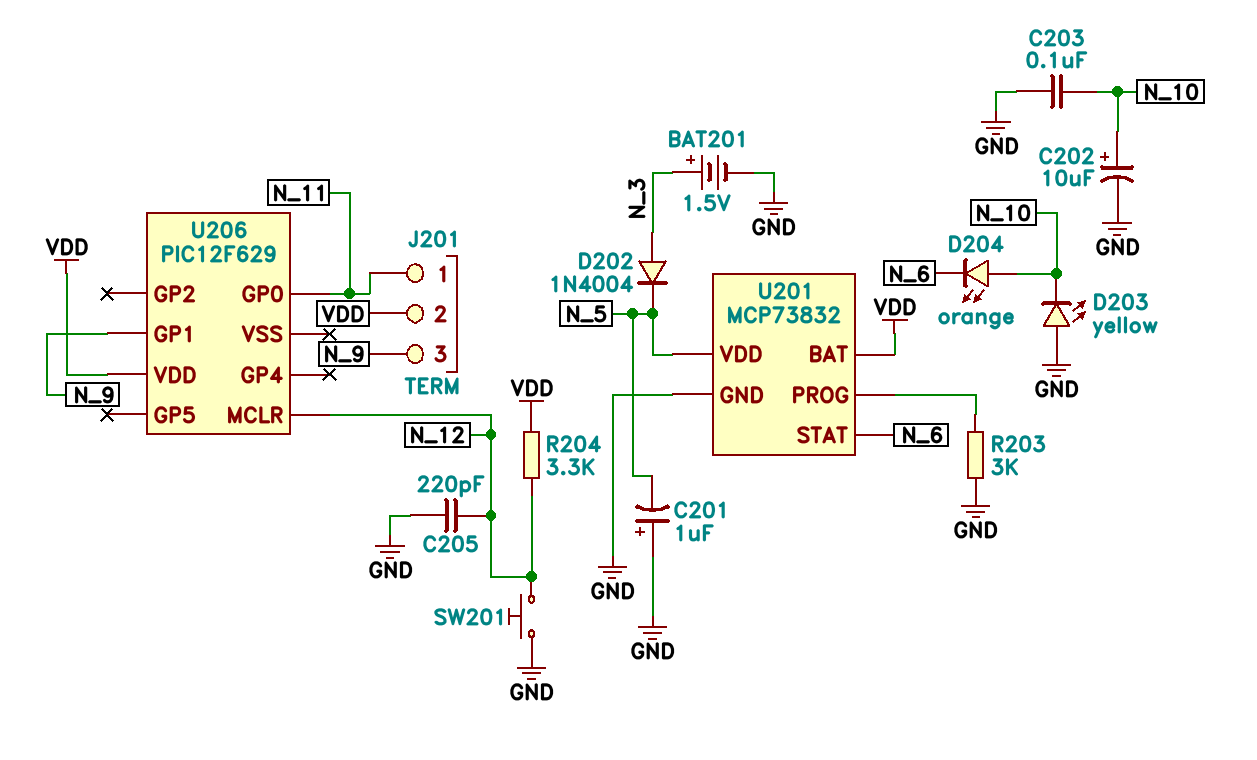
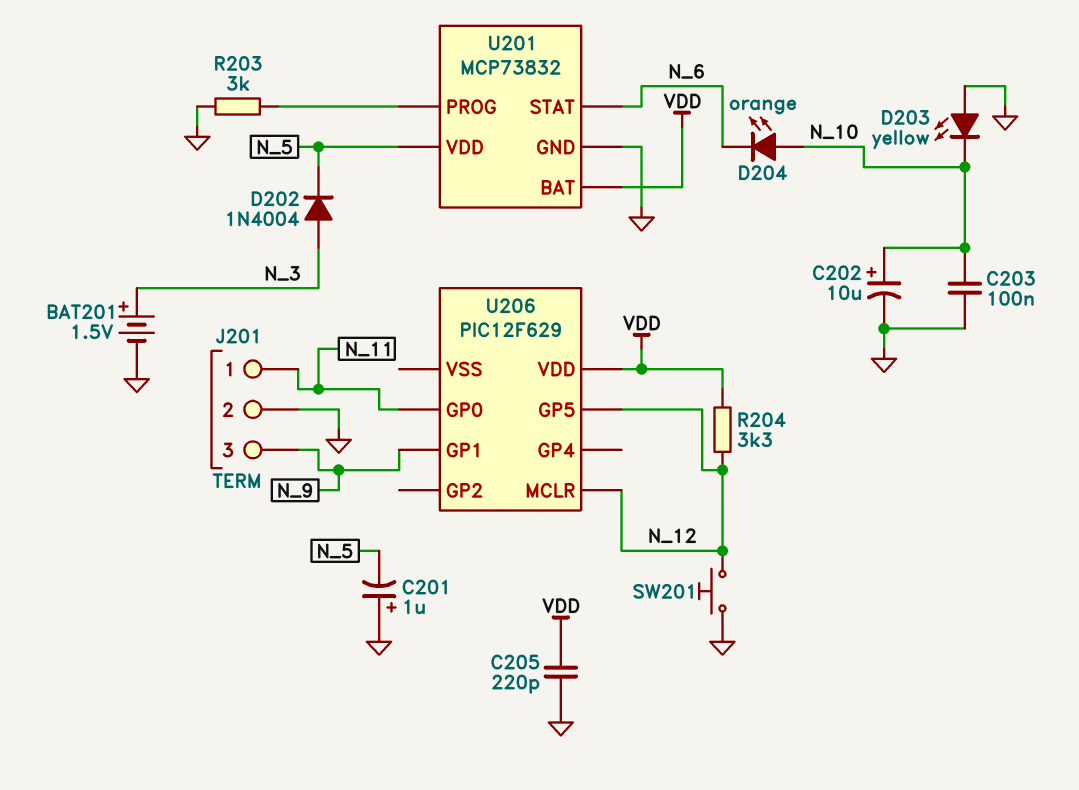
C205: 220pF (GND, N_12) -> 220pF (GND, VDD)
J201 pin 2: VDD -> GND
U206 pin GP5: none -> N_12

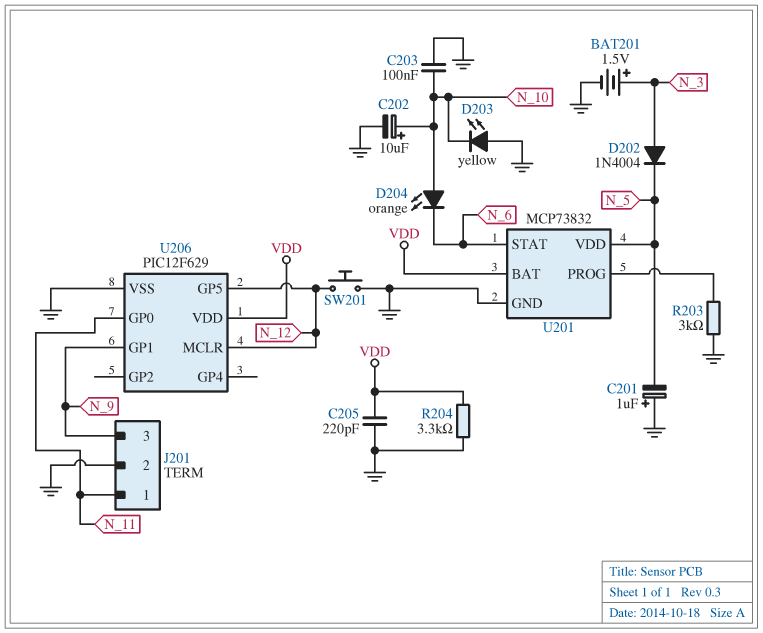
R204: 3.3k (N_12, VDD) -> 3.3k (GND, VDD)
U206 pin VSS: none -> GND

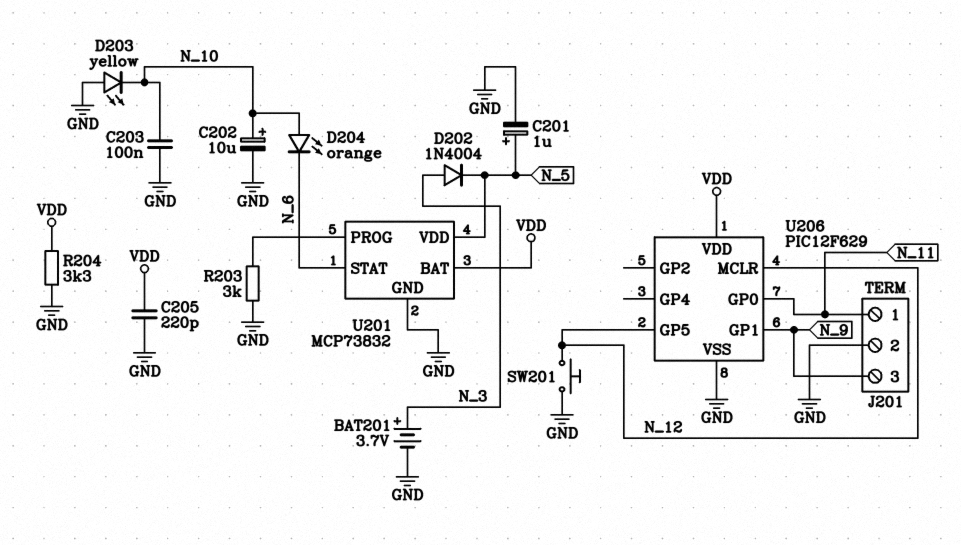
BAT201: 1.5V (plus N_3, minus GND) -> 3.7V (plus N_3, minus GND)
C201: 1uF (plus GND, minus N_5) -> 1uF (plus N_5, minus GND)

